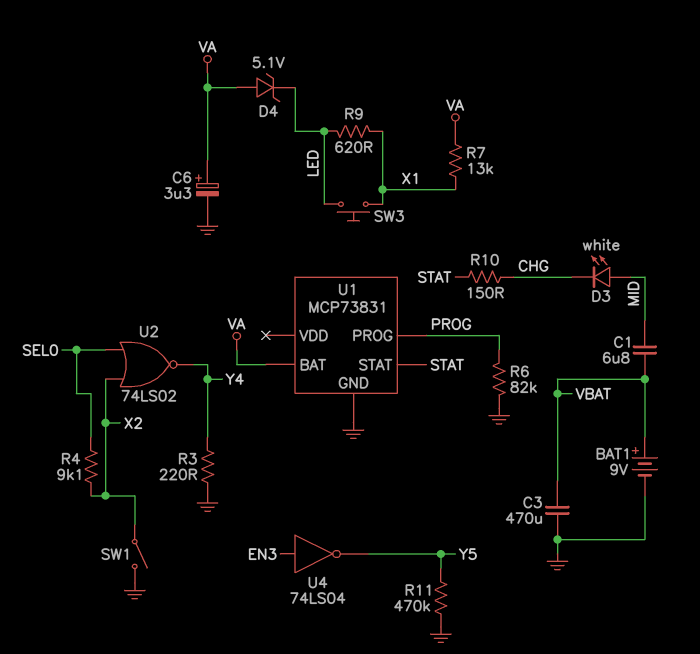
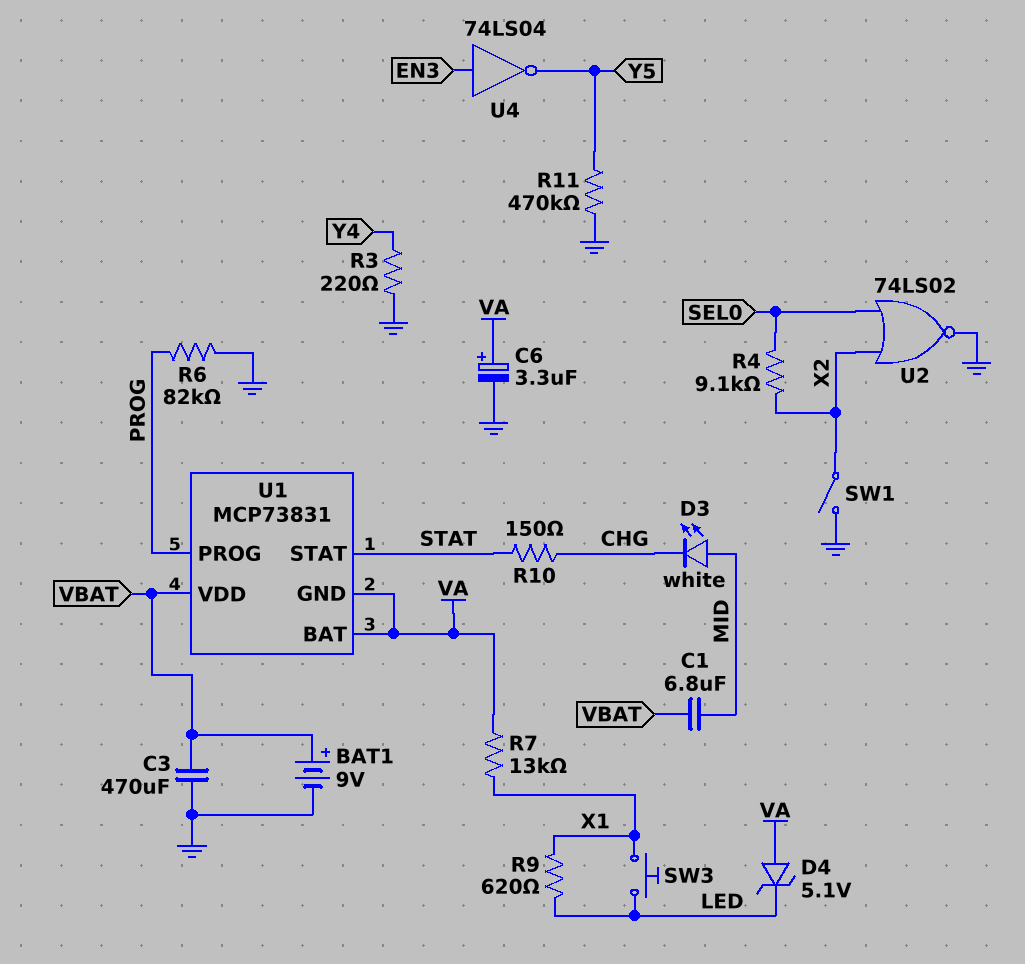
U1 pin GND: GND -> VA
U1 pin VDD: none -> VBAT
U2: NOR 74LS02 (in SEL0, in X2, out Y4) -> NOR 74LS02 (in SEL0, in X2, out GND)

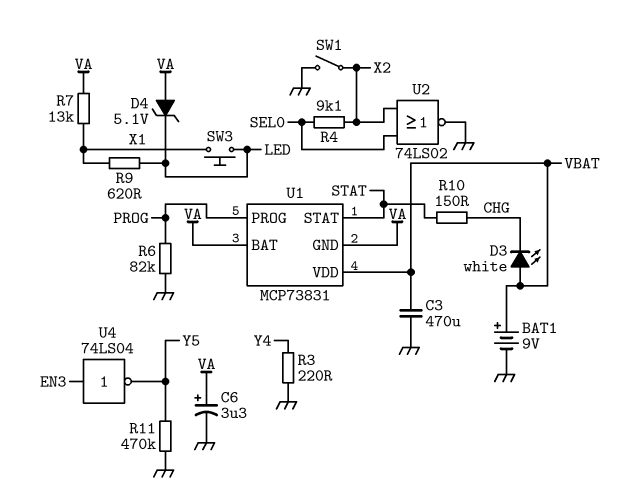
C1: 6.8uF (MID, VBAT) -> none
D3: LED white (A MID, K CHG) -> LED white (A VBAT, K CHG)

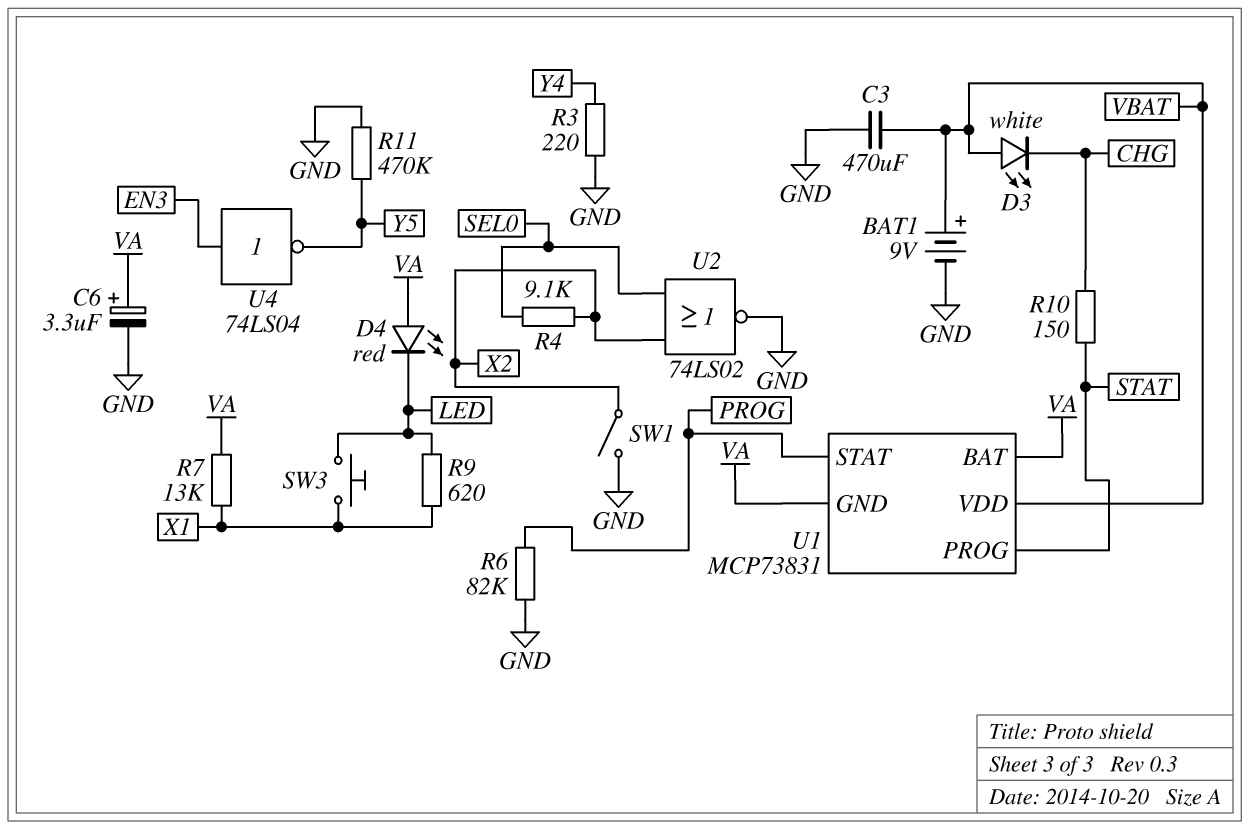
D4: zener 5.1V (A VA, K LED) -> LED red (A VA, K LED)
U1 pin PROG: PROG -> STAT
U1 pin STAT: STAT -> PROG

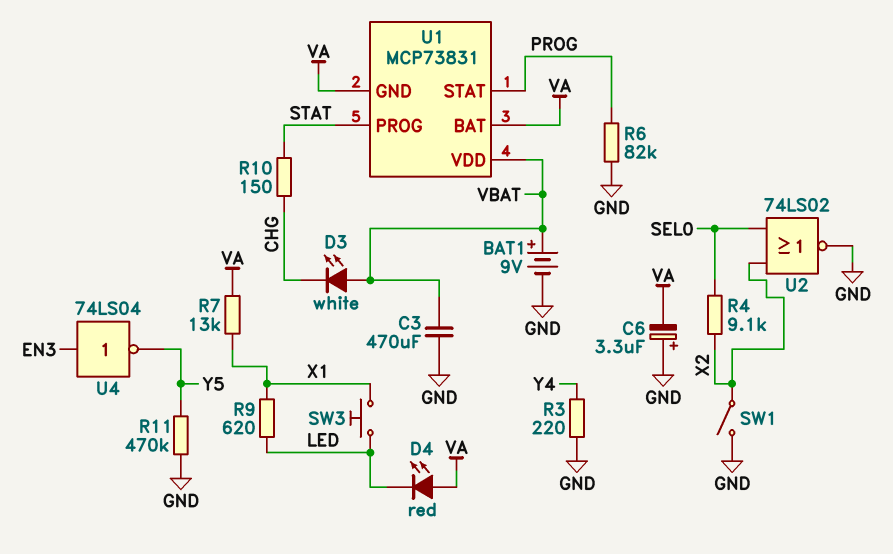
C6: 3.3uF (plus VA, minus GND) -> 3.3uF (plus GND, minus VA)

